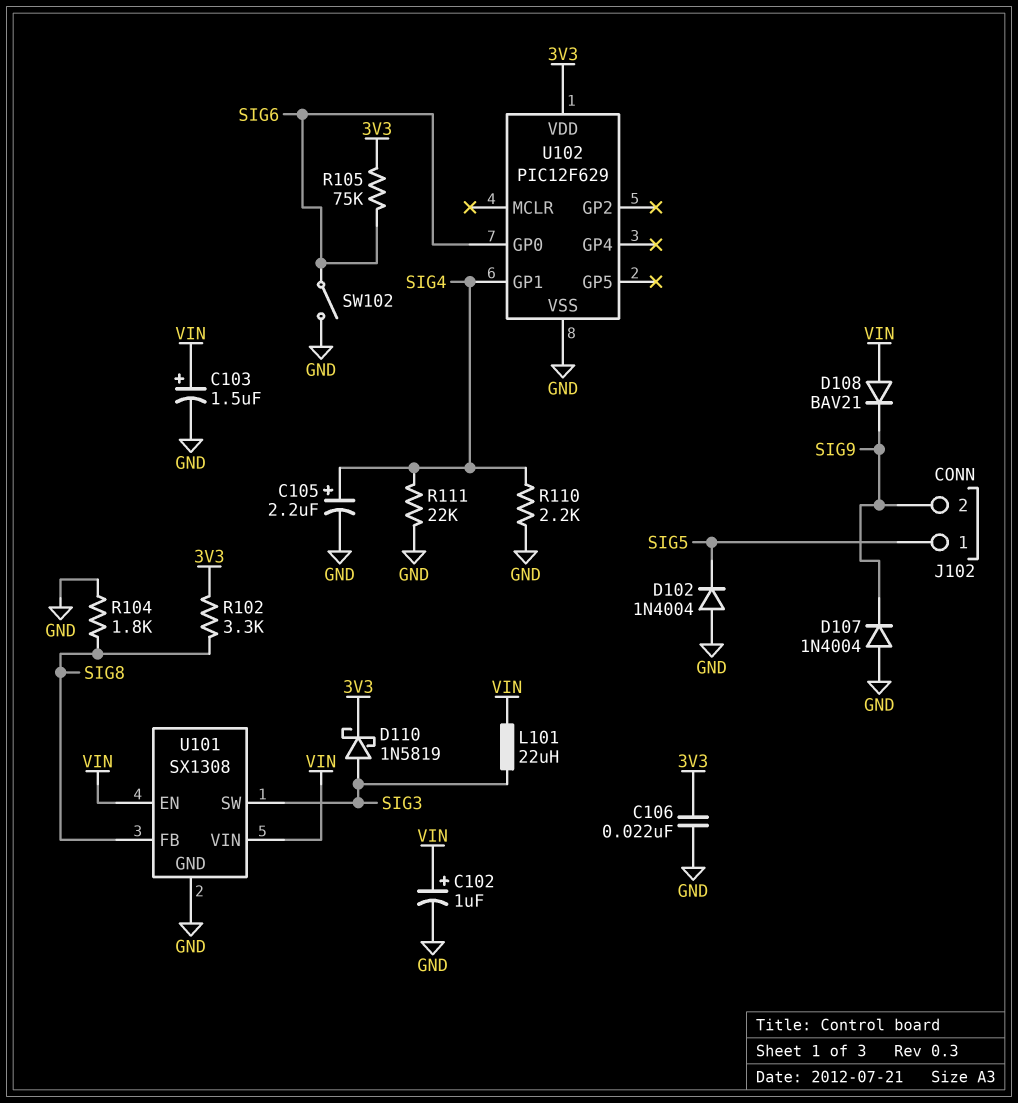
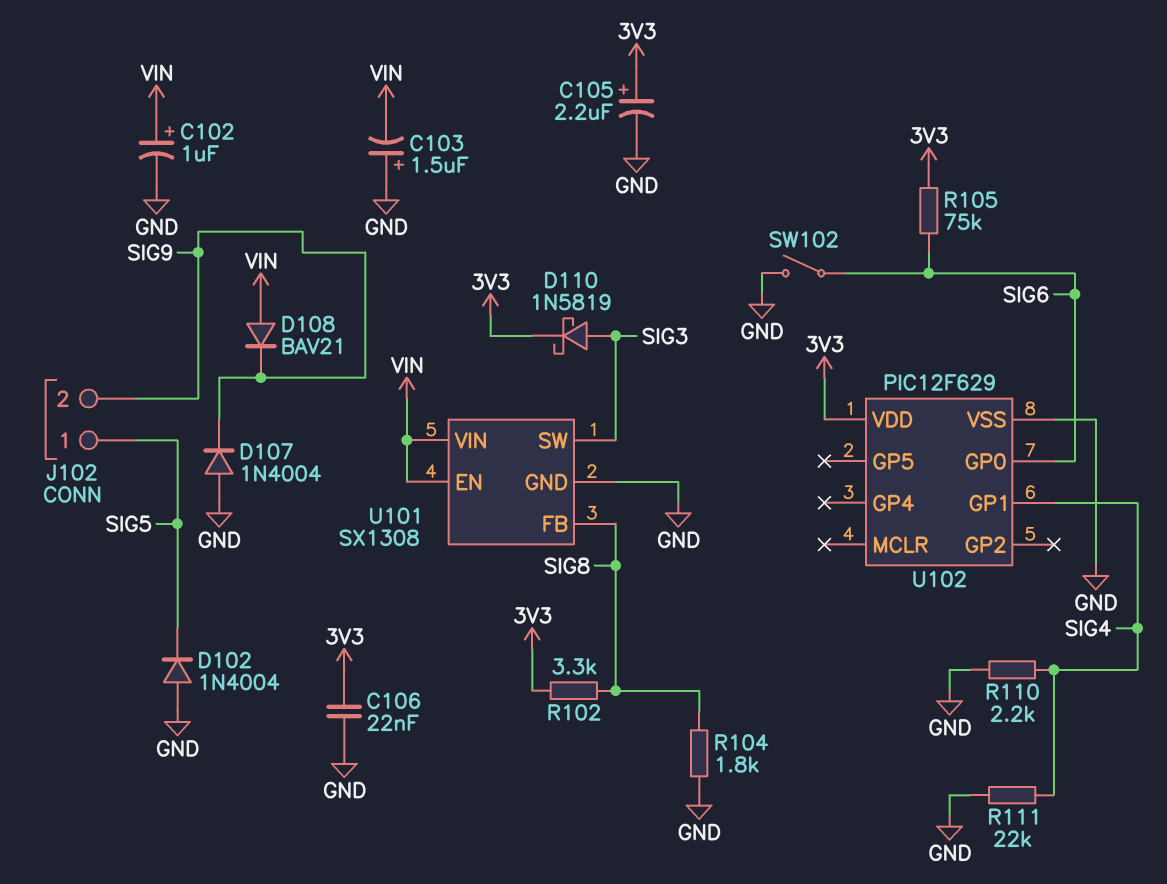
C103: 1.5uF (plus VIN, minus GND) -> 1.5uF (plus GND, minus VIN)
C105: 2.2uF (plus SIG4, minus GND) -> 2.2uF (plus 3V3, minus GND)
L101: 22uH (SIG3, VIN) -> none

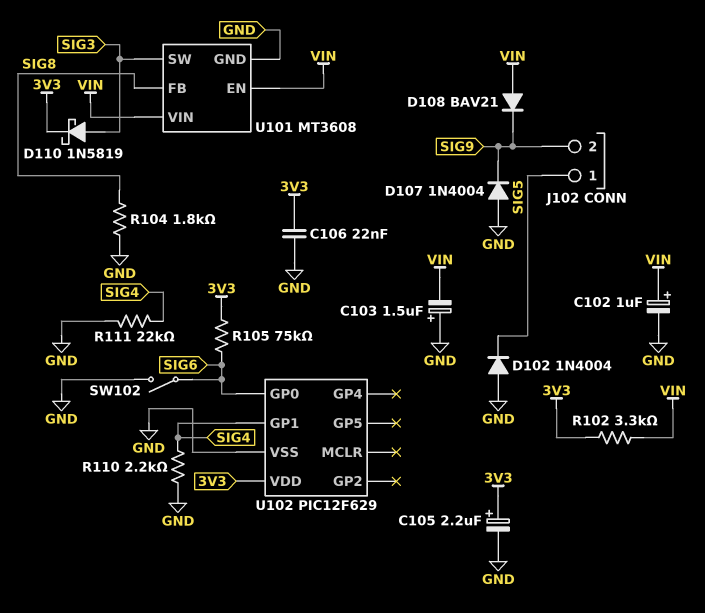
R102: 3.3k (3V3, SIG8) -> 3.3k (3V3, VIN)
U101: SX1308 -> MT3608

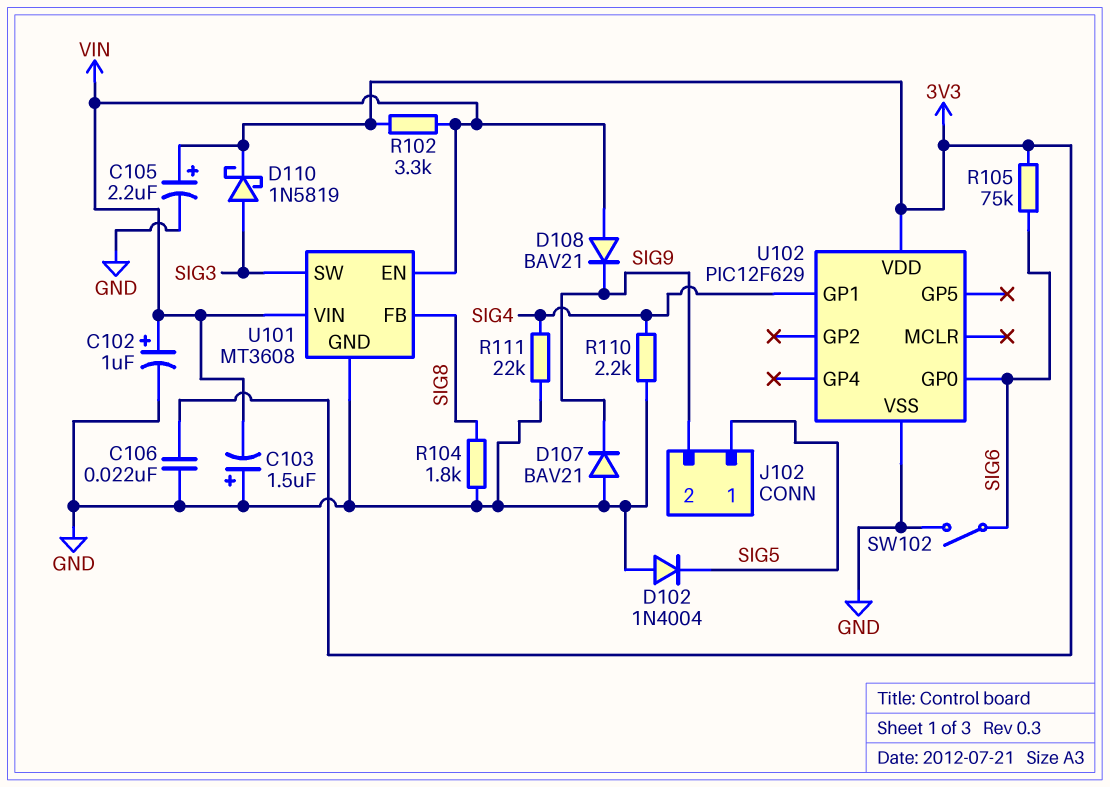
D107: diode 1N4004 (A GND, K SIG9) -> diode BAV21 (A GND, K SIG9)

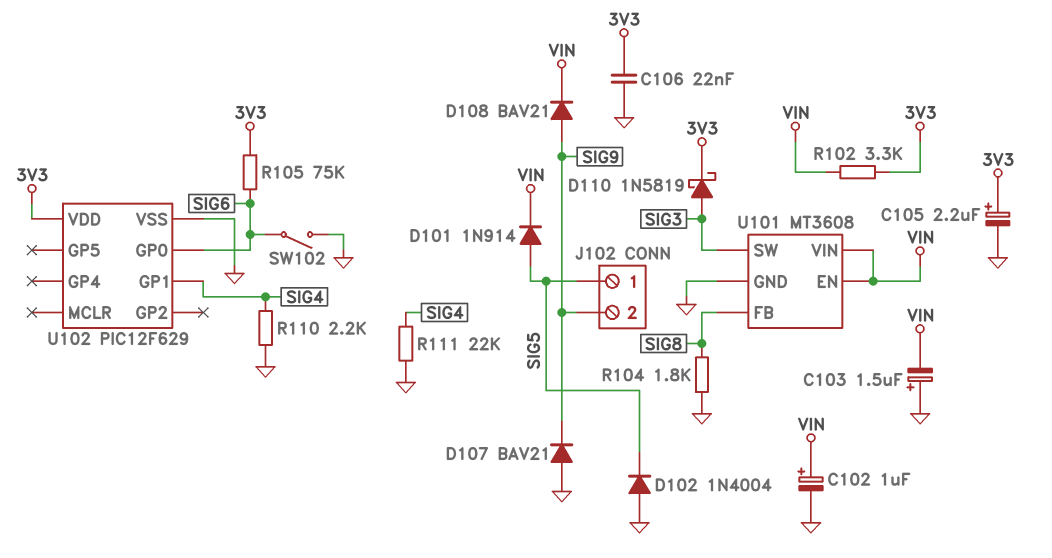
D101: none -> diode 1N914 (A SIG5, K VIN)
D108: diode BAV21 (A VIN, K SIG9) -> diode BAV21 (A SIG9, K VIN)

